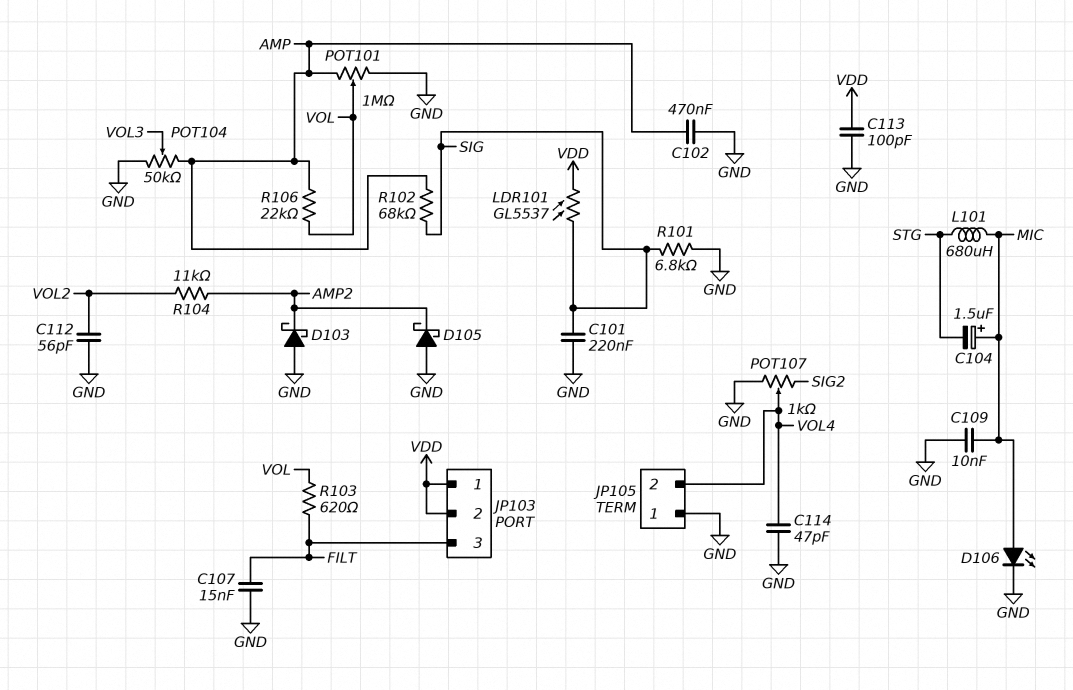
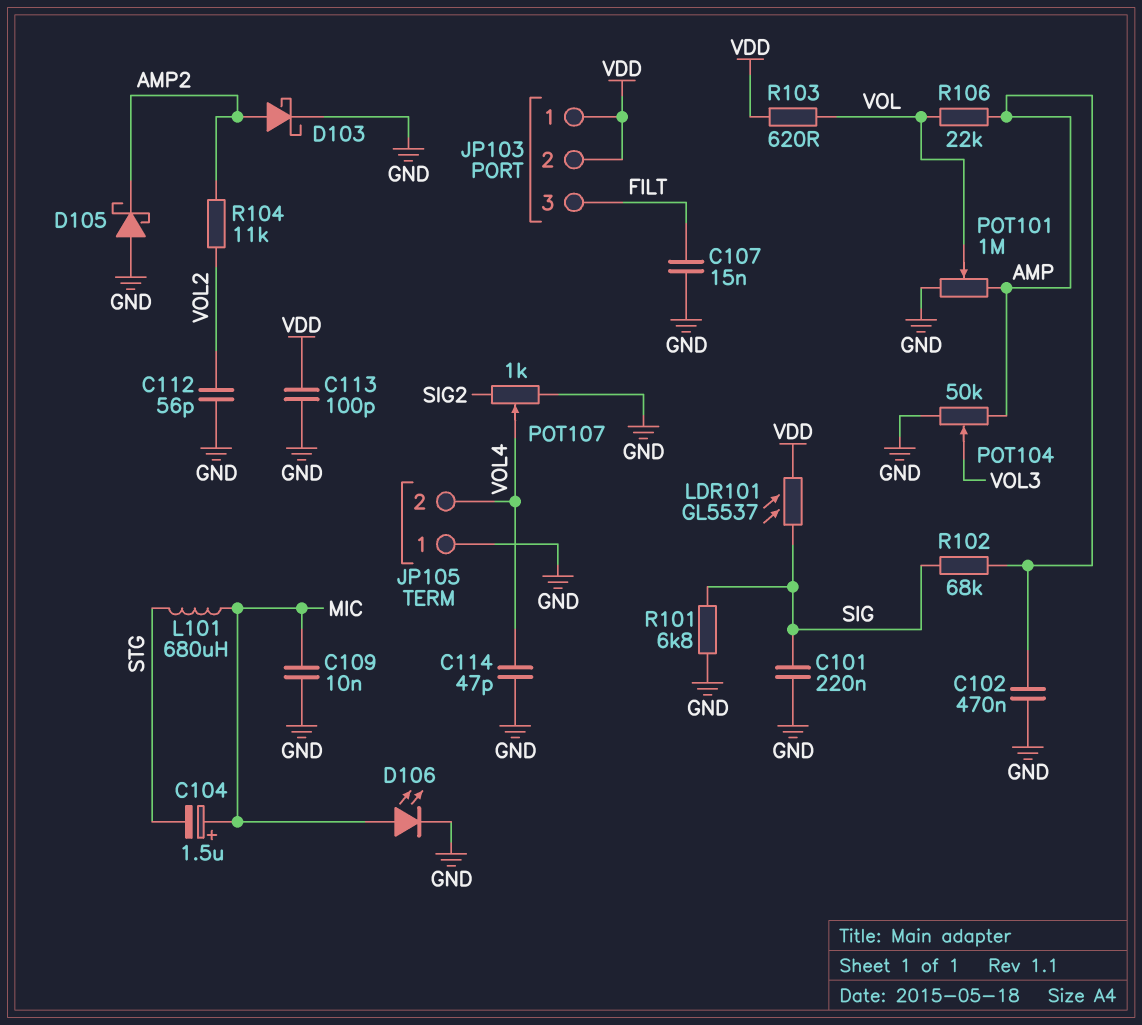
D103: schottky (A GND, K AMP2) -> schottky (A AMP2, K GND)
R103: 620 (FILT, VOL) -> 620 (VDD, VOL)

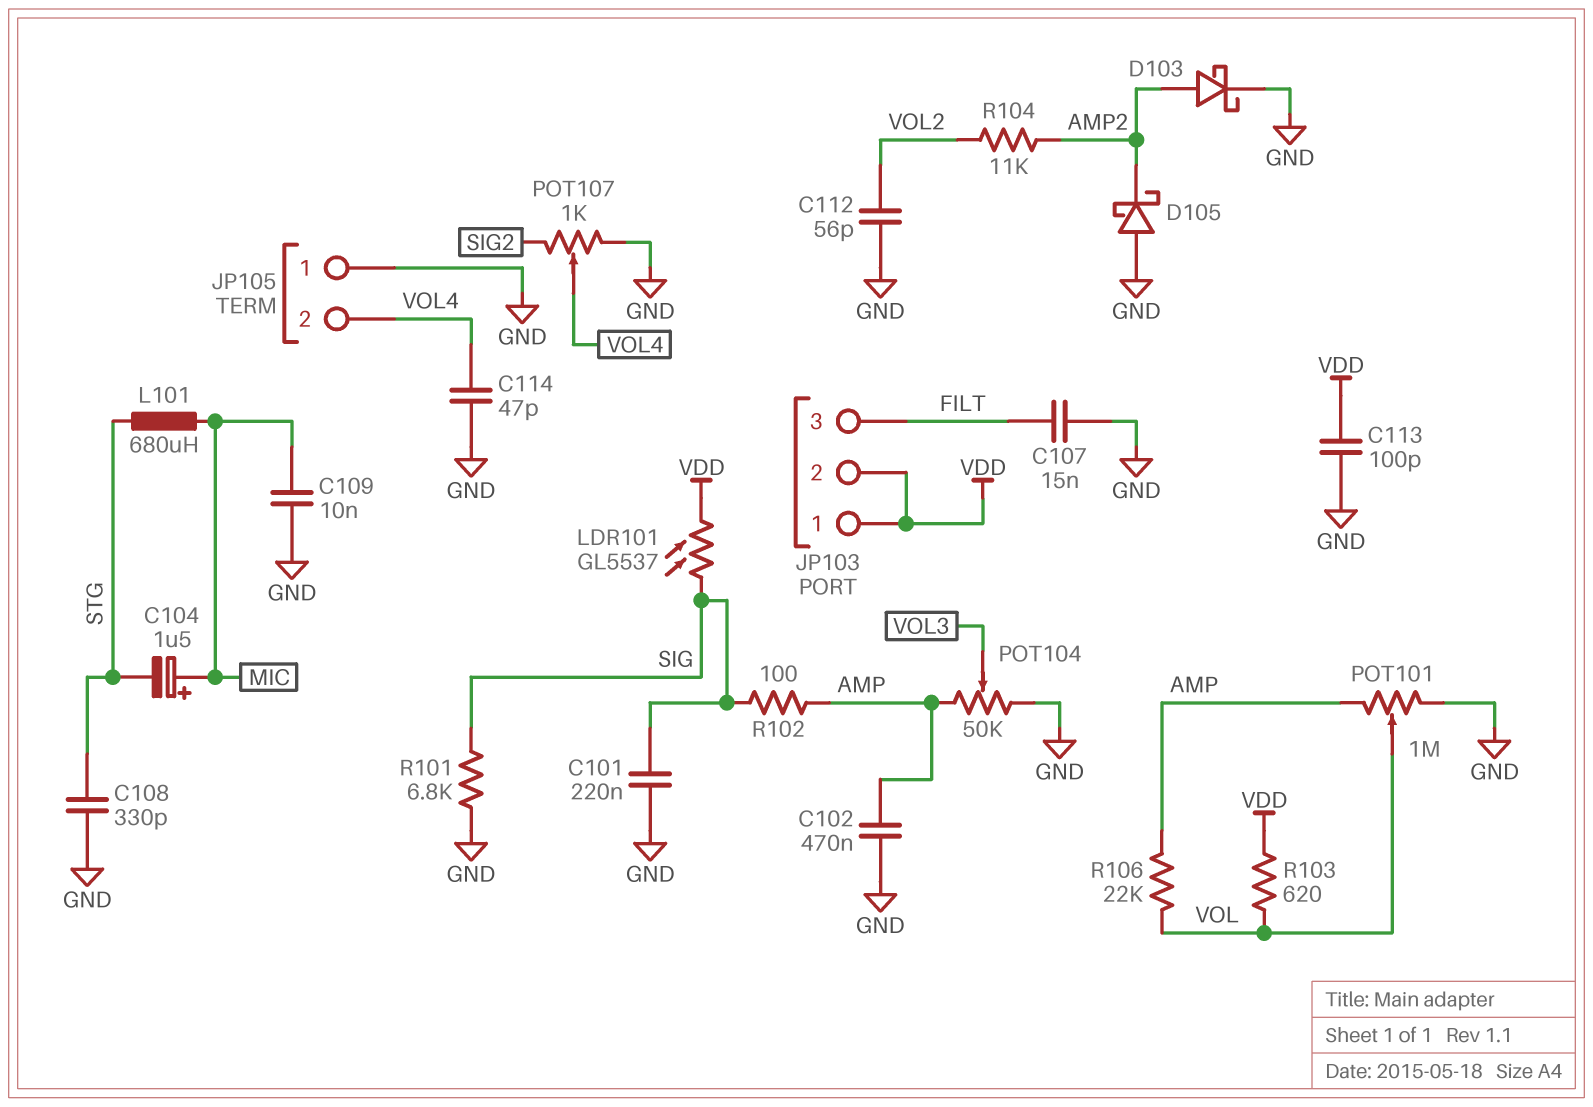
C108: none -> 330pF (GND, STG)
D106: LED (A MIC, K GND) -> none
R102: 68k (AMP, SIG) -> 100 (AMP, SIG)

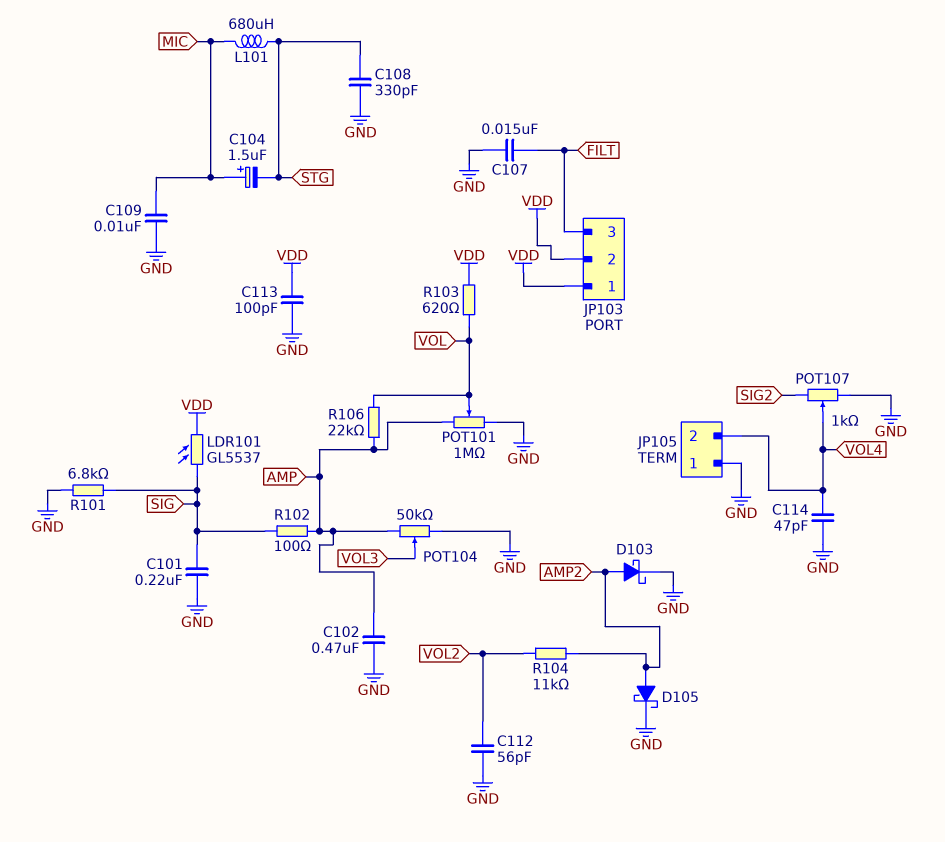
D105: schottky (A GND, K AMP2) -> schottky (A AMP2, K GND)

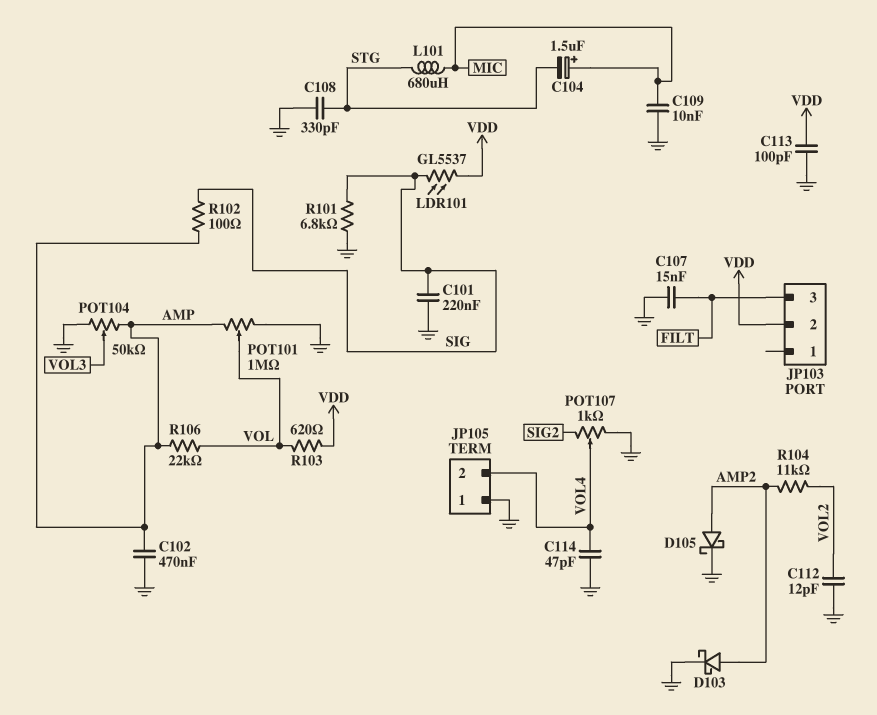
C112: 56pF (GND, VOL2) -> 12pF (GND, VOL2)
JP103 pin 1: VDD -> none

